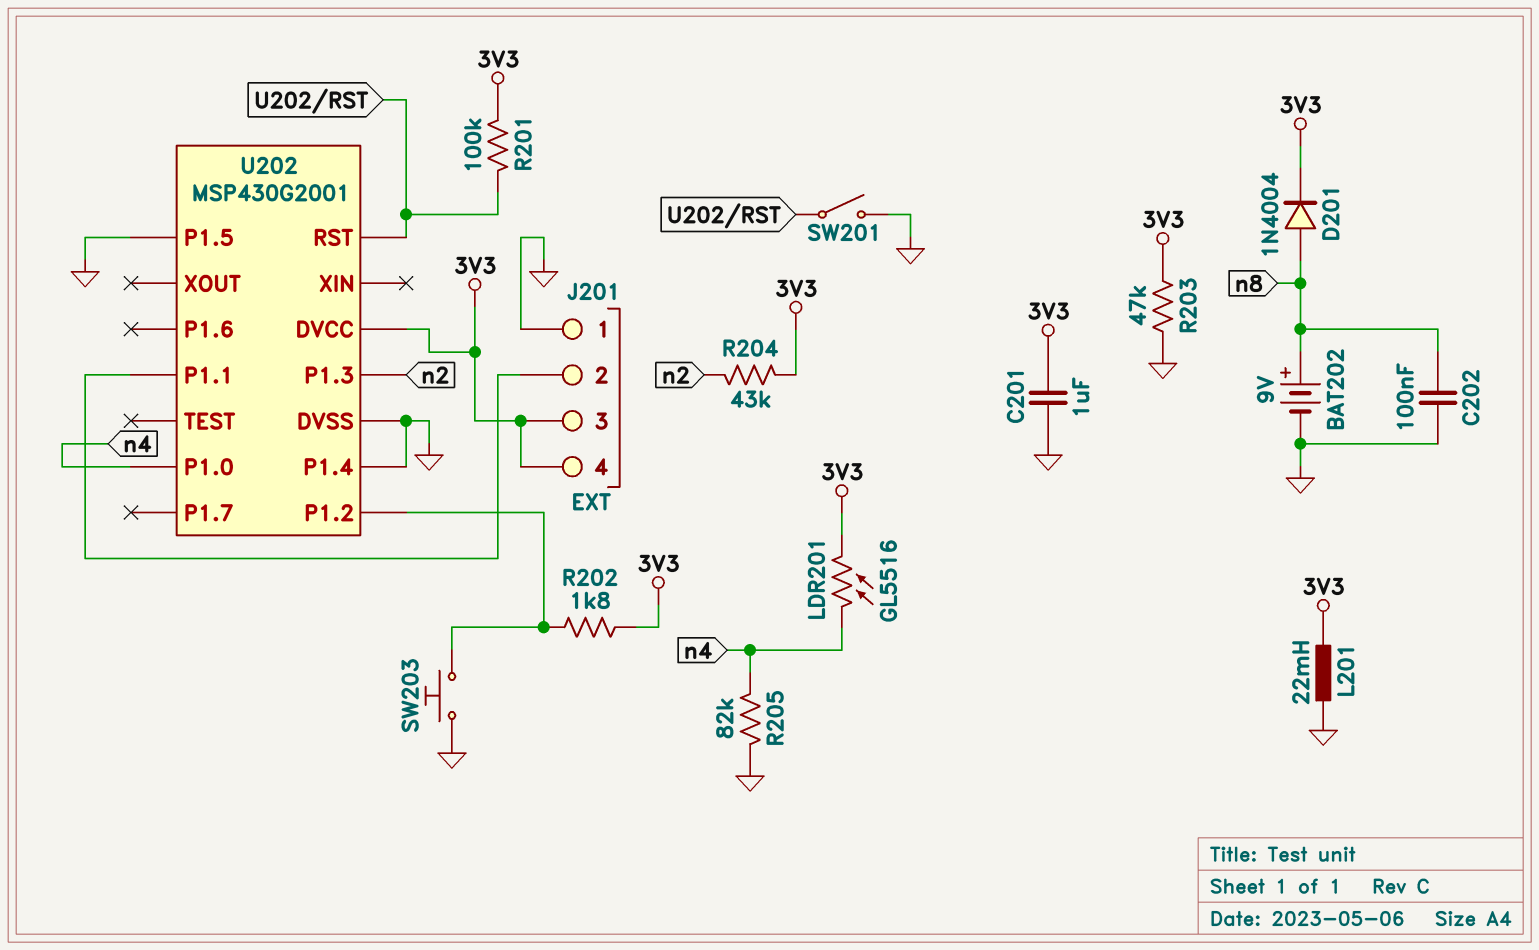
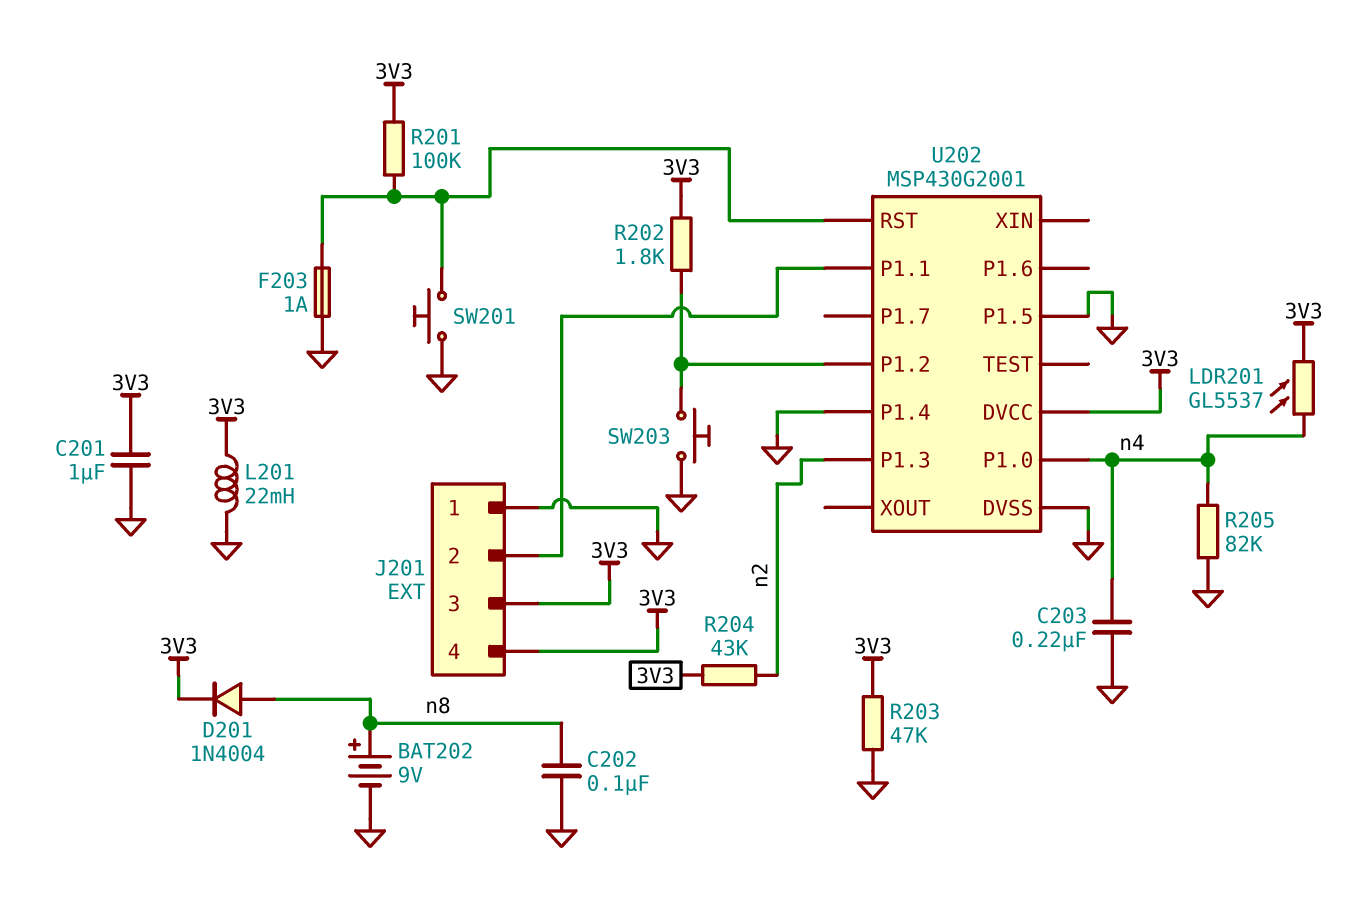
C203: none -> 220nF (GND, n4)
F203: none -> 1A (GND, U202/RST)
LDR201: GL5516 (3V3, n4) -> GL5537 (3V3, n4)
SW201: switch (GND, U202/RST) -> button (GND, U202/RST)

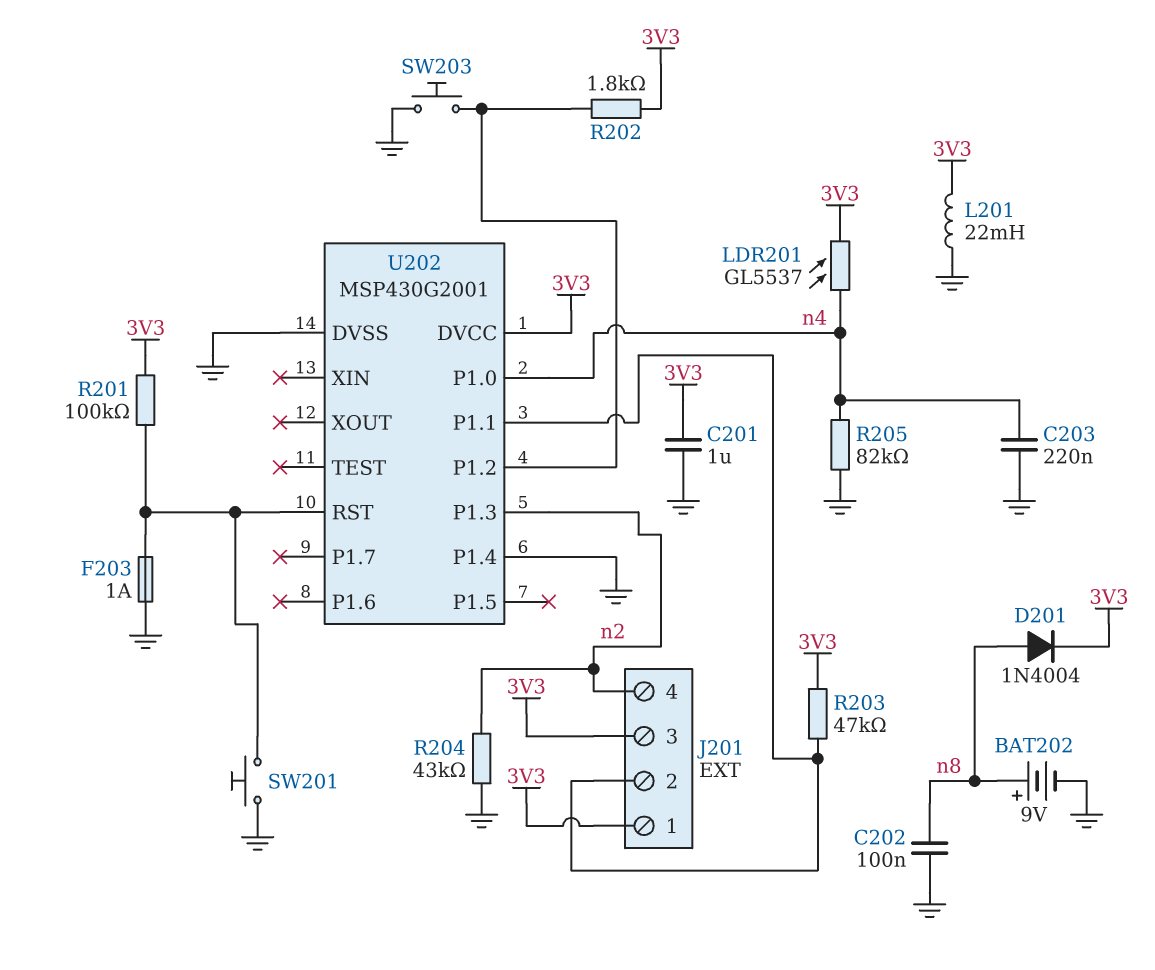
J201 pin 1: GND -> 3V3
J201 pin 4: 3V3 -> n2
R203: 47k (3V3, GND) -> 47k (3V3, J201/2)
R204: 43k (3V3, n2) -> 43k (GND, n2)
U202 pin P1.5: GND -> none

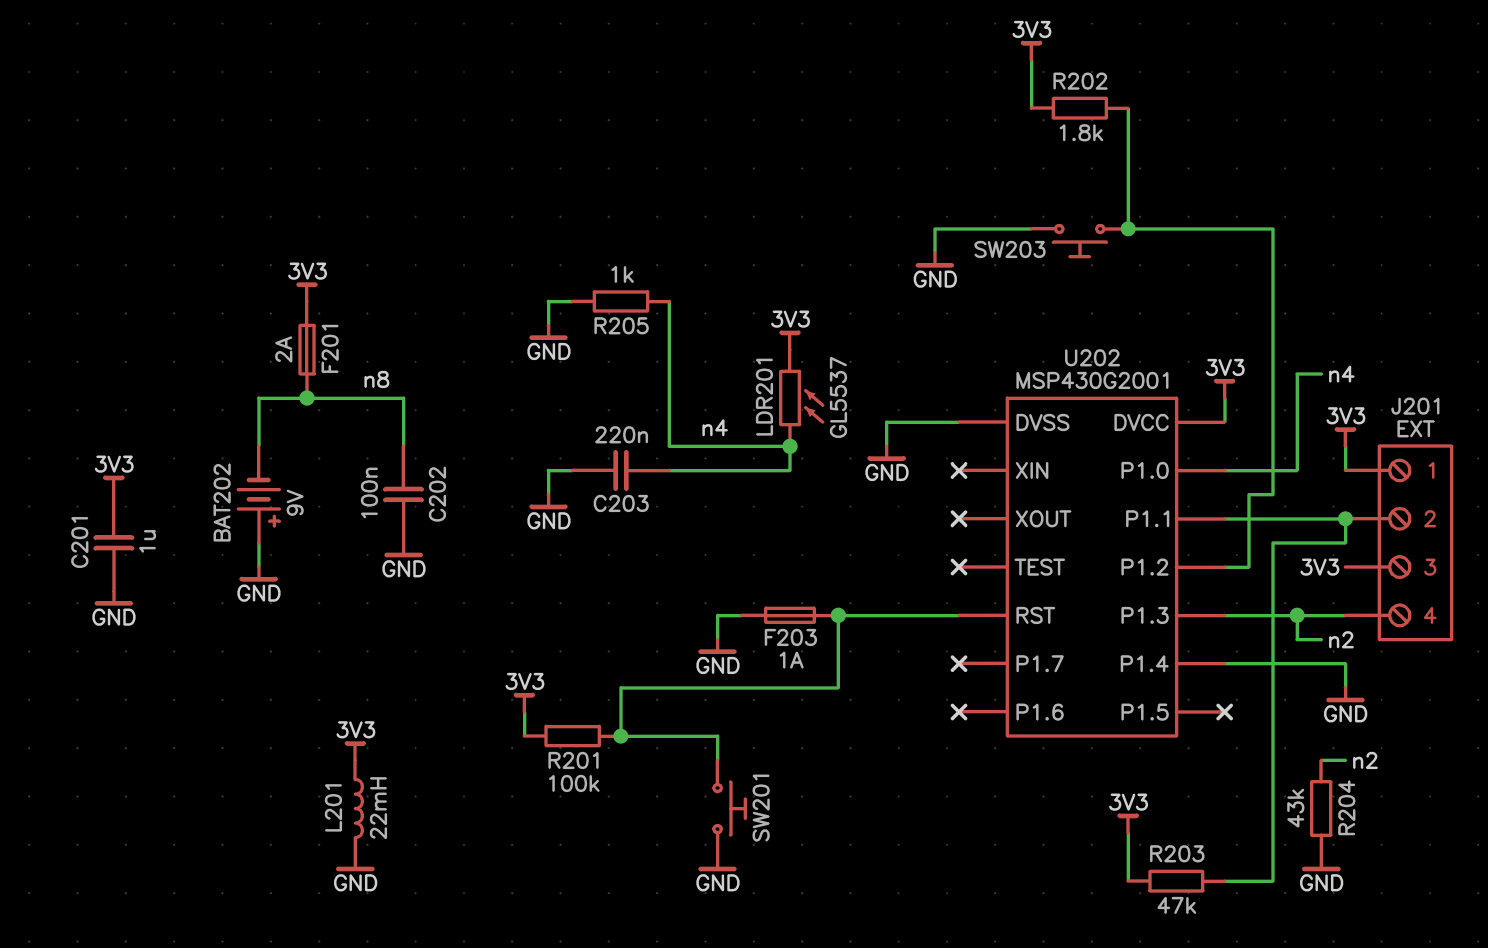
BAT202: 9V (plus n8, minus GND) -> 9V (plus GND, minus n8)
D201: diode 1N4004 (A n8, K 3V3) -> none
F201: none -> 2A (3V3, n8)
R205: 82k (GND, n4) -> 1k (GND, n4)

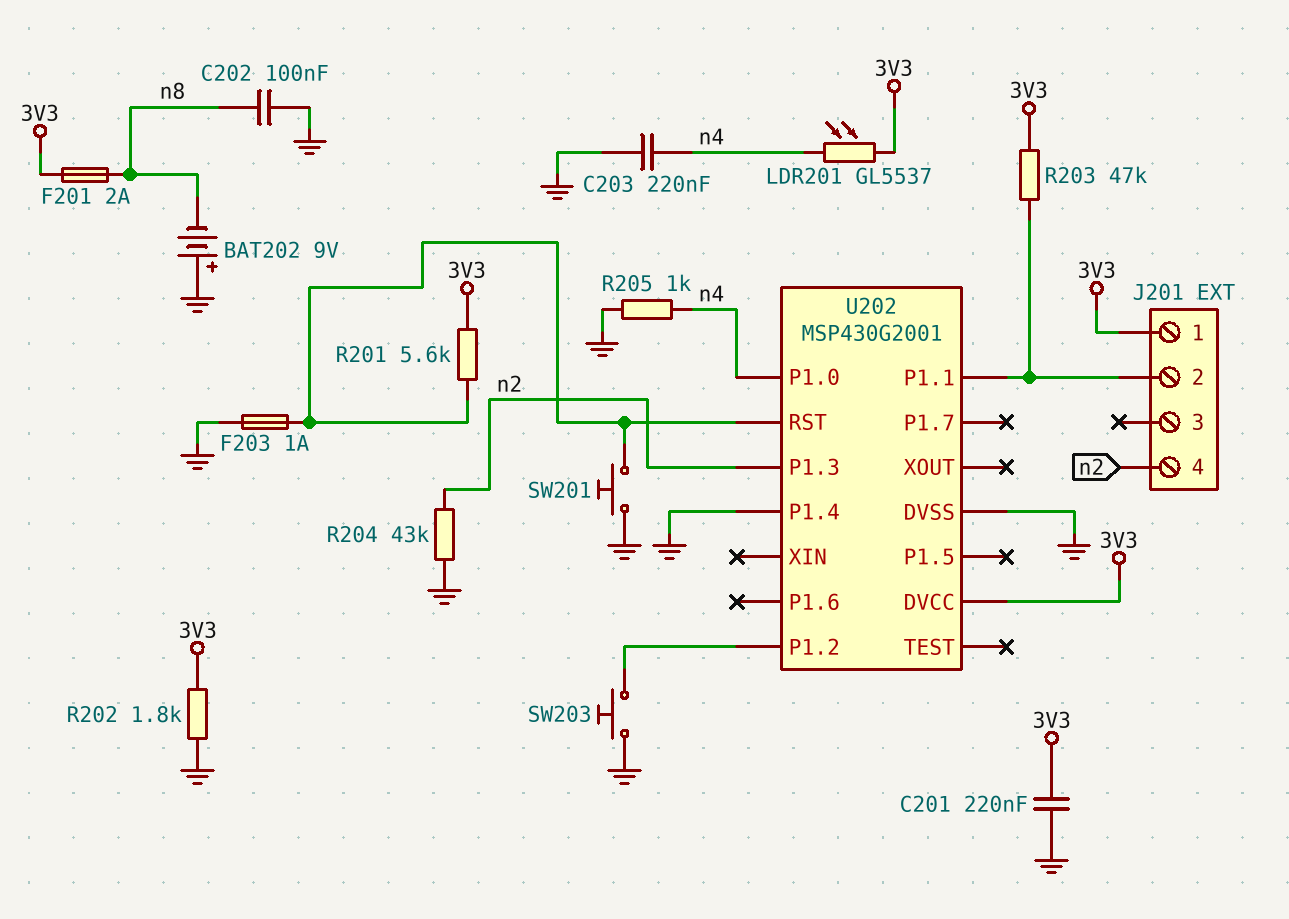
C201: 1uF (3V3, GND) -> 220nF (3V3, GND)
J201 pin 3: 3V3 -> none
L201: 22mH (3V3, GND) -> none
R201: 100k (3V3, U202/RST) -> 5.6k (3V3, U202/RST)
R202: 1.8k (3V3, U202/P1.2) -> 1.8k (3V3, GND)

